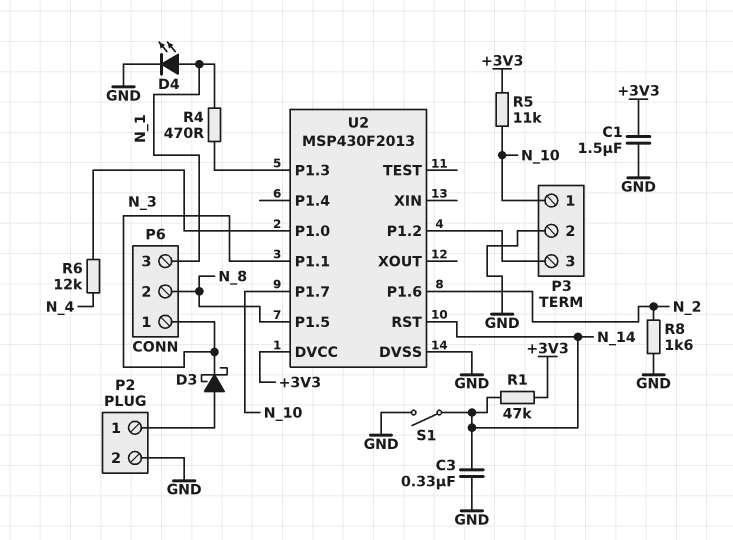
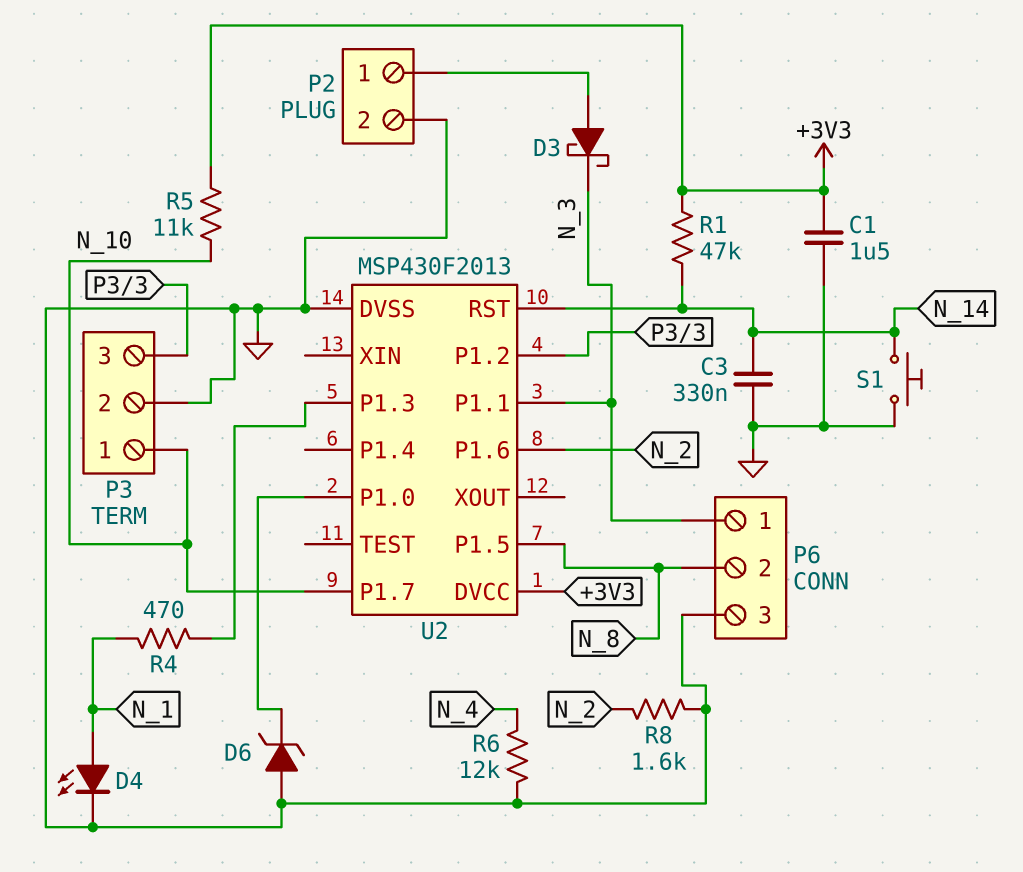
D6: none -> zener (A GND, K U2/P1.0)
P6 pin 3: N_1 -> GND
R6: 12k (N_4, U2/P1.0) -> 12k (GND, N_4)
S1: switch (GND, N_14) -> button (GND, N_14)

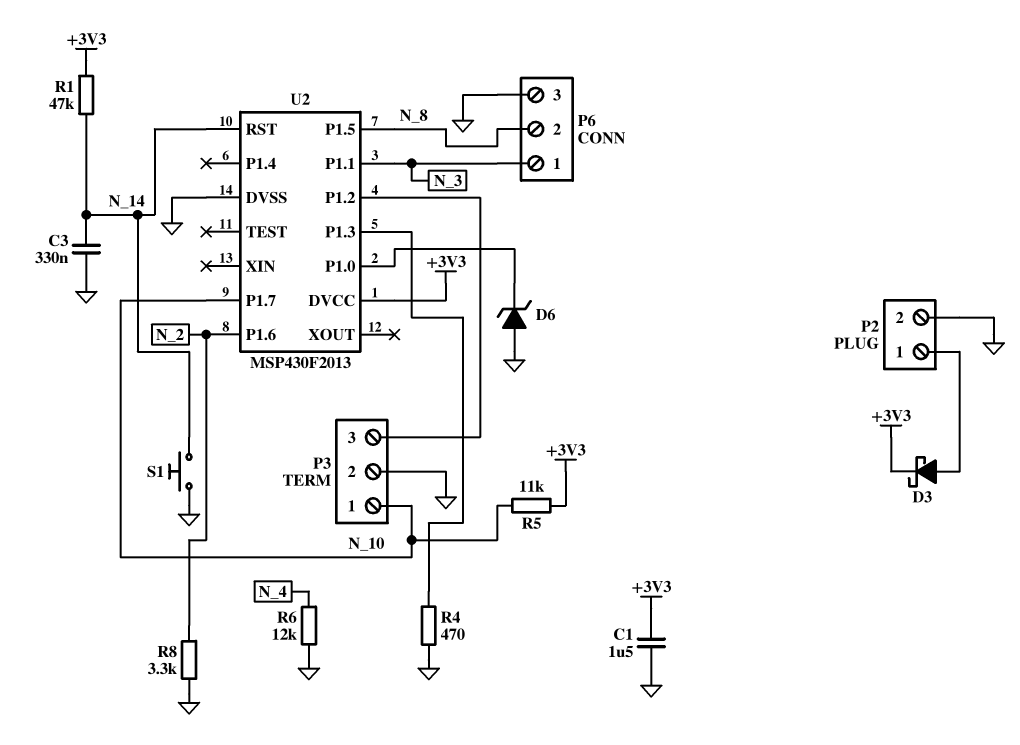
D3: schottky (A P2/1, K N_3) -> schottky (A P2/1, K +3V3)
D4: LED (A N_1, K GND) -> none
R4: 470 (N_1, U2/P1.3) -> 470 (GND, U2/P1.3)
R8: 1.6k (GND, N_2) -> 3.3k (GND, N_2)

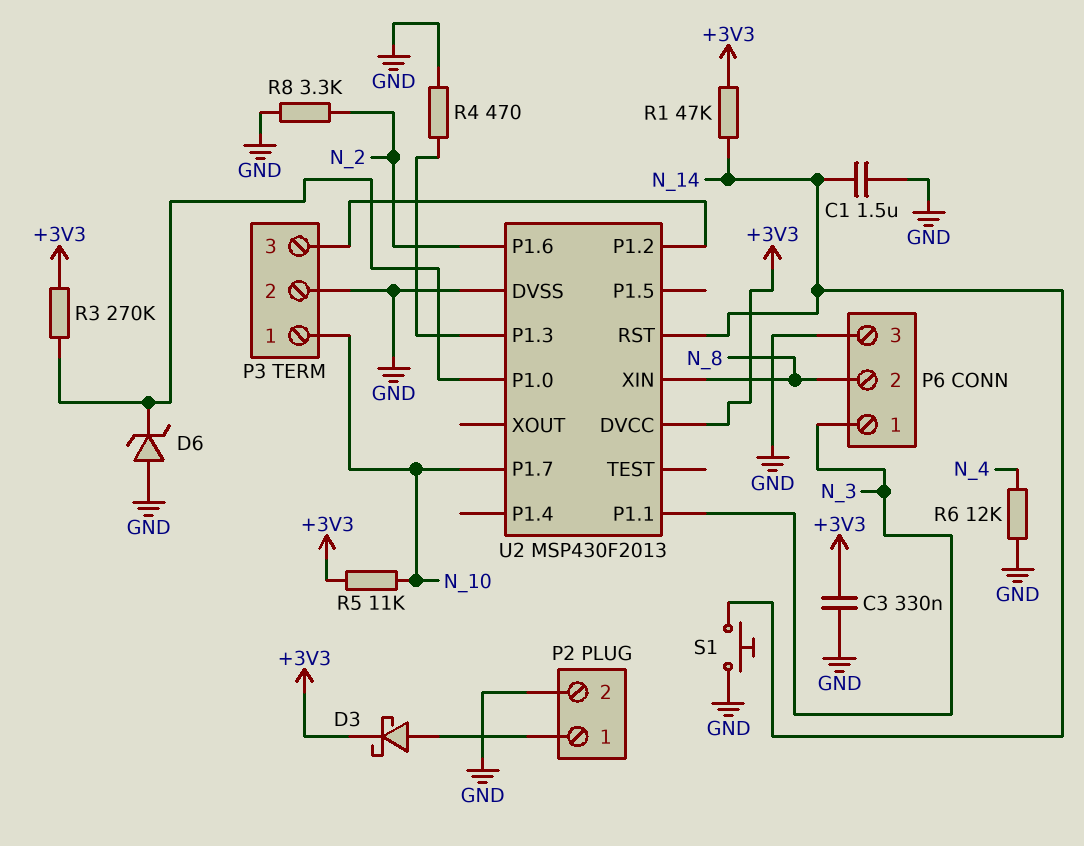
C1: 1.5uF (+3V3, GND) -> 1.5uF (GND, N_14)
C3: 330nF (GND, N_14) -> 330nF (+3V3, GND)
R3: none -> 270k (+3V3, U2/P1.0)
U2 pin P1.5: N_8 -> none
U2 pin XIN: none -> N_8

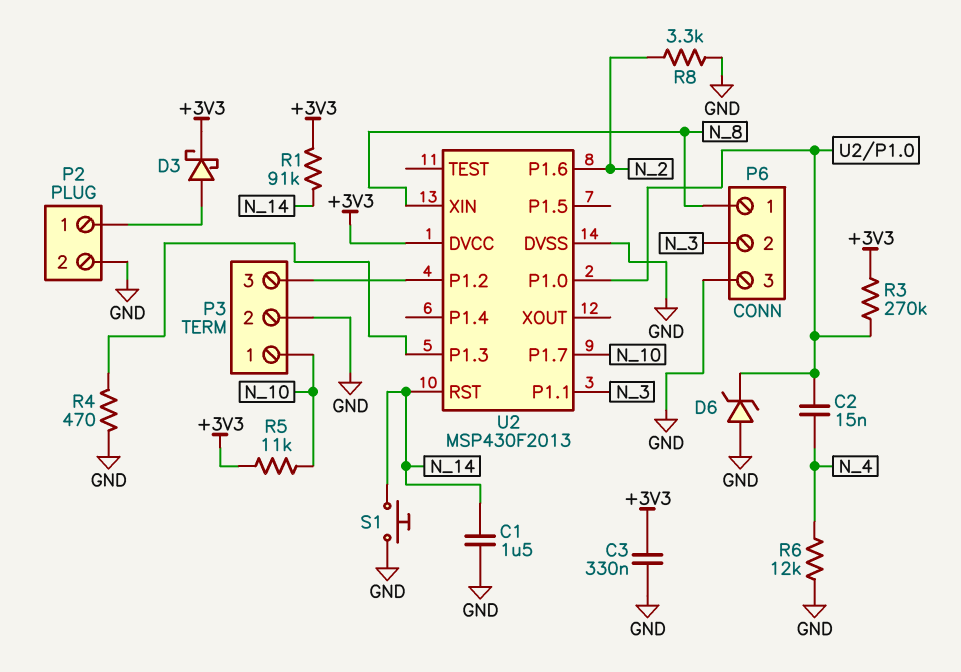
C2: none -> 15nF (N_4, U2/P1.0)
P6 pin 1: N_3 -> N_8
P6 pin 2: N_8 -> N_3
R1: 47k (+3V3, N_14) -> 91k (+3V3, N_14)

